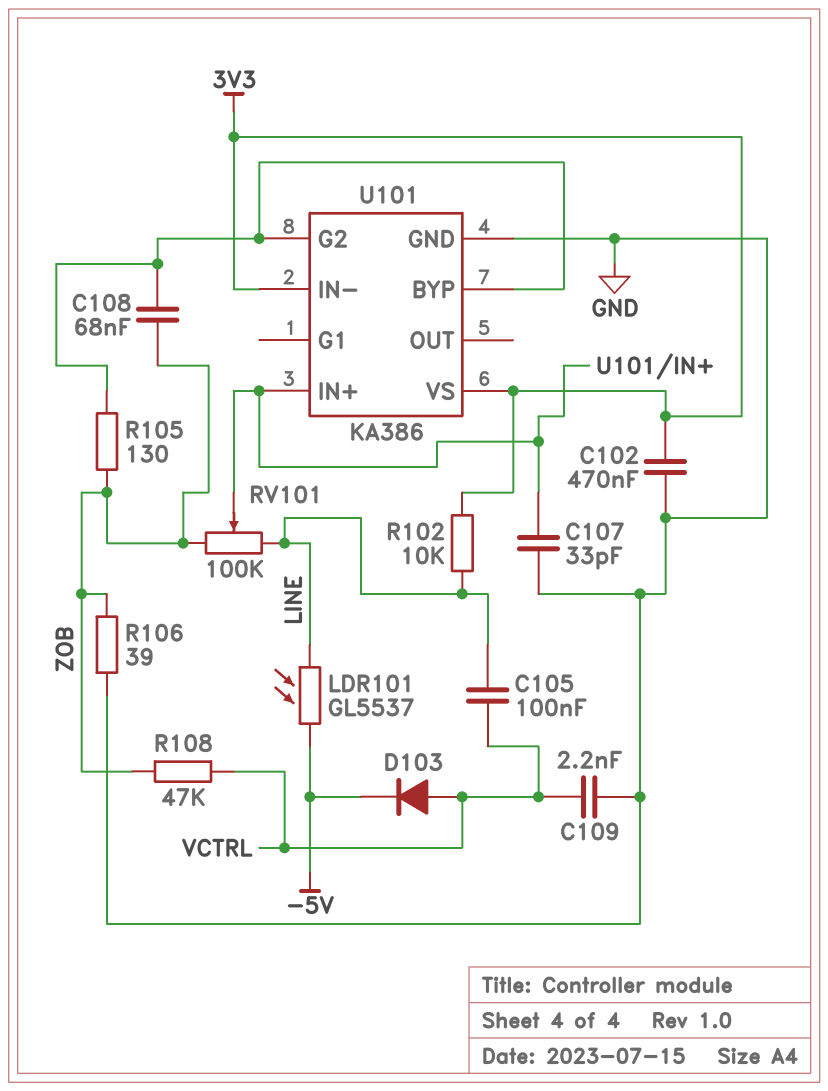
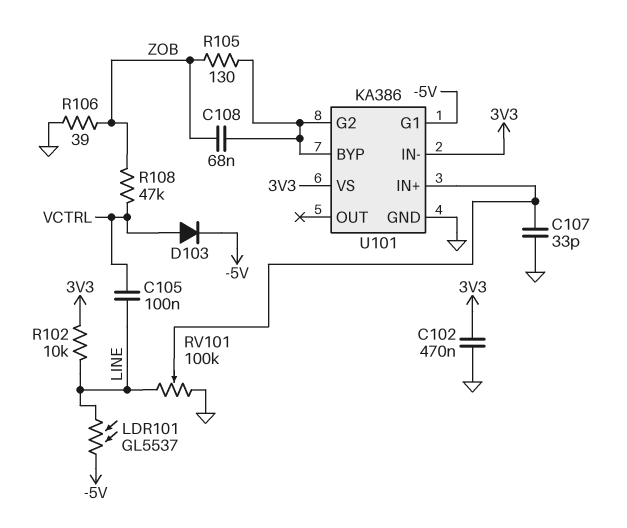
C109: 2.2nF (GND, VCTRL) -> none
RV101: 100k (LINE, ZOB, wiper U101/IN+) -> 100k (GND, LINE, wiper U101/IN+)
U101 pin G1: none -> -5V

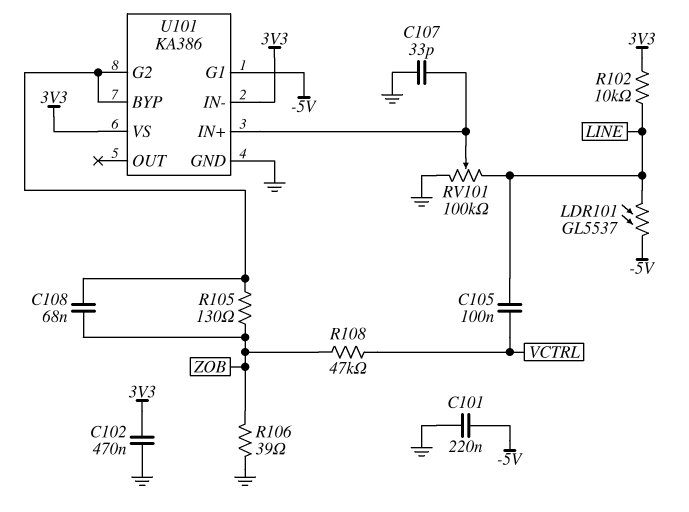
C101: none -> 220nF (-5V, GND)
D103: diode (A VCTRL, K -5V) -> none

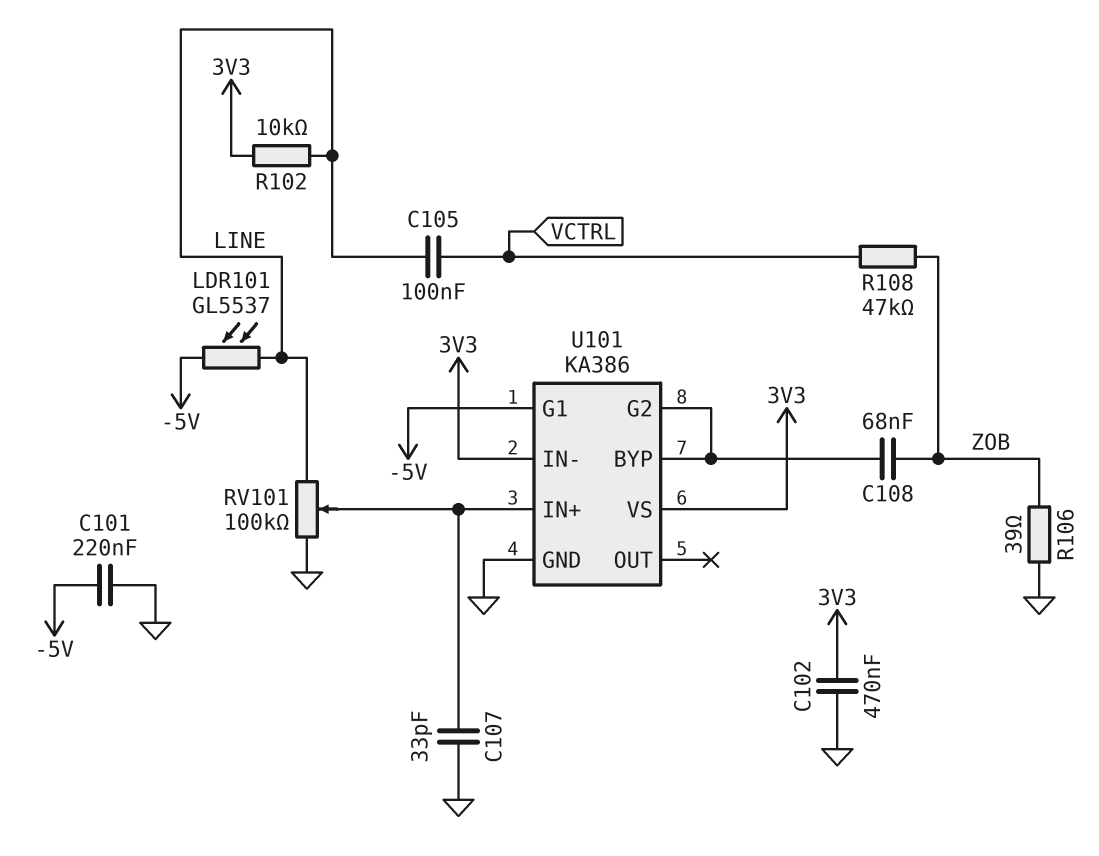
R105: 130 (U101/BYP, ZOB) -> none

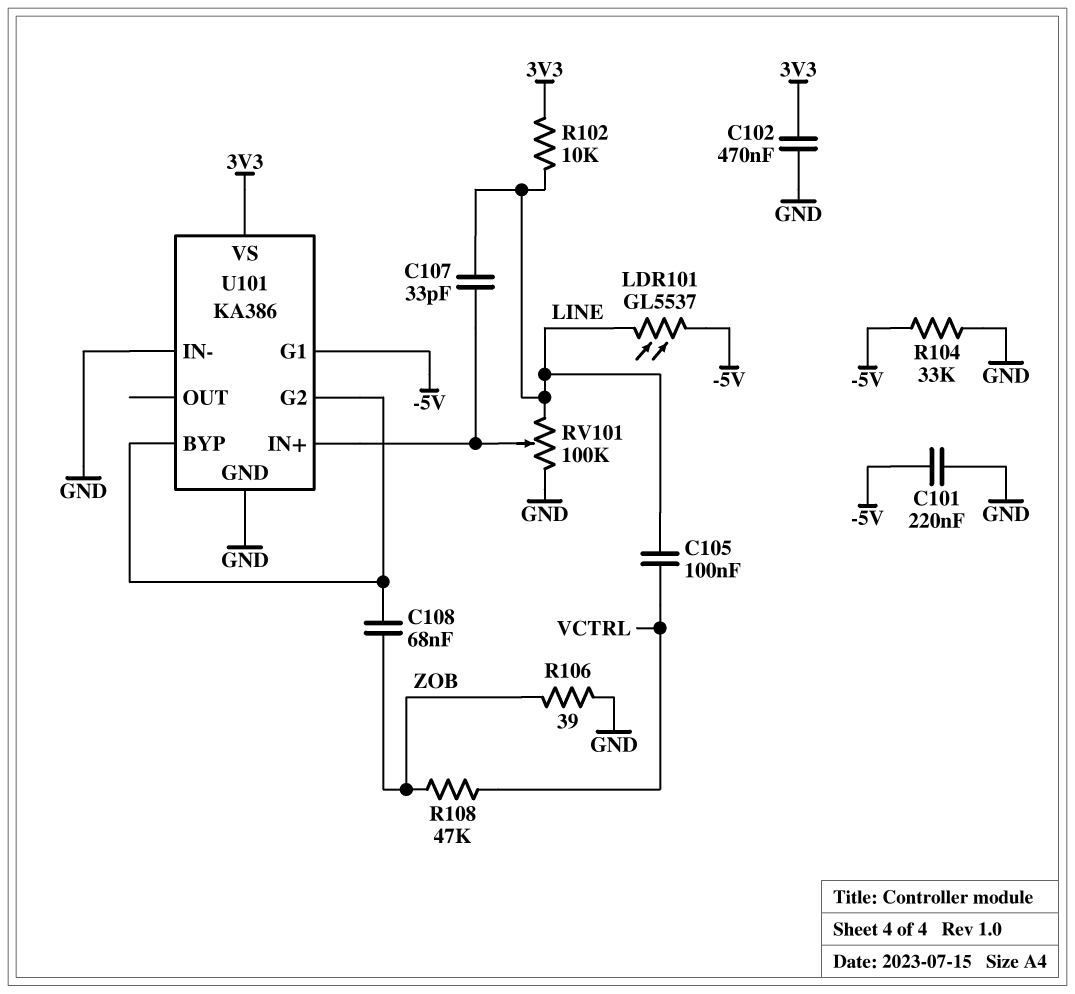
C107: 33pF (GND, U101/IN+) -> 33pF (LINE, U101/IN+)
R104: none -> 33k (-5V, GND)
U101 pin IN-: 3V3 -> GND

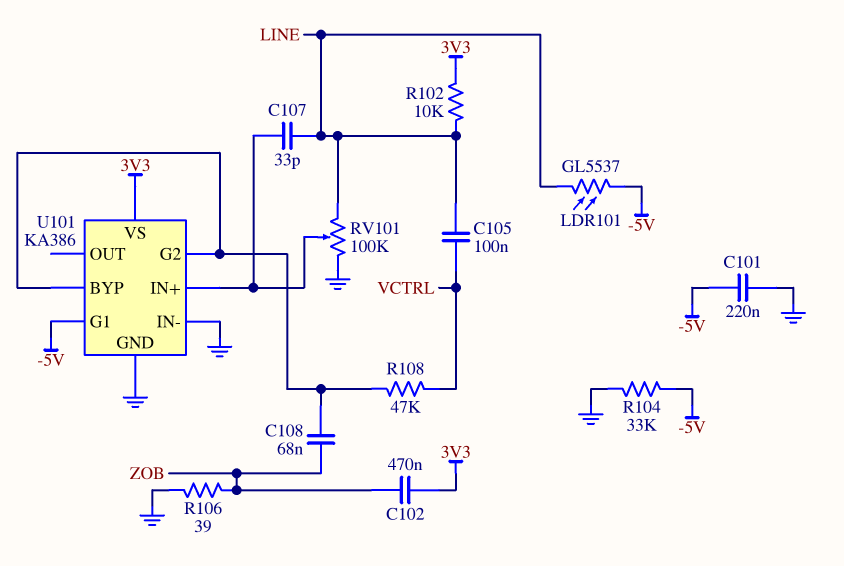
C102: 470nF (3V3, GND) -> 470nF (3V3, ZOB)
R108: 47k (VCTRL, ZOB) -> 47k (U101/BYP, VCTRL)

